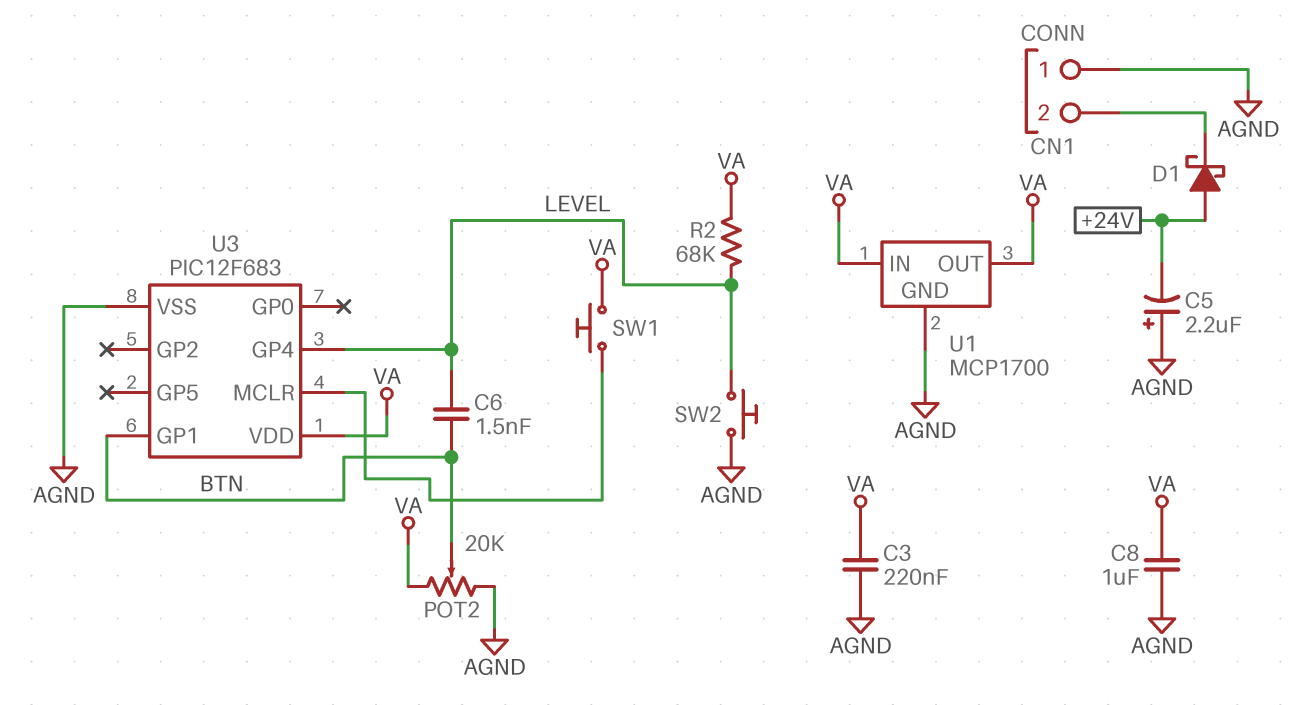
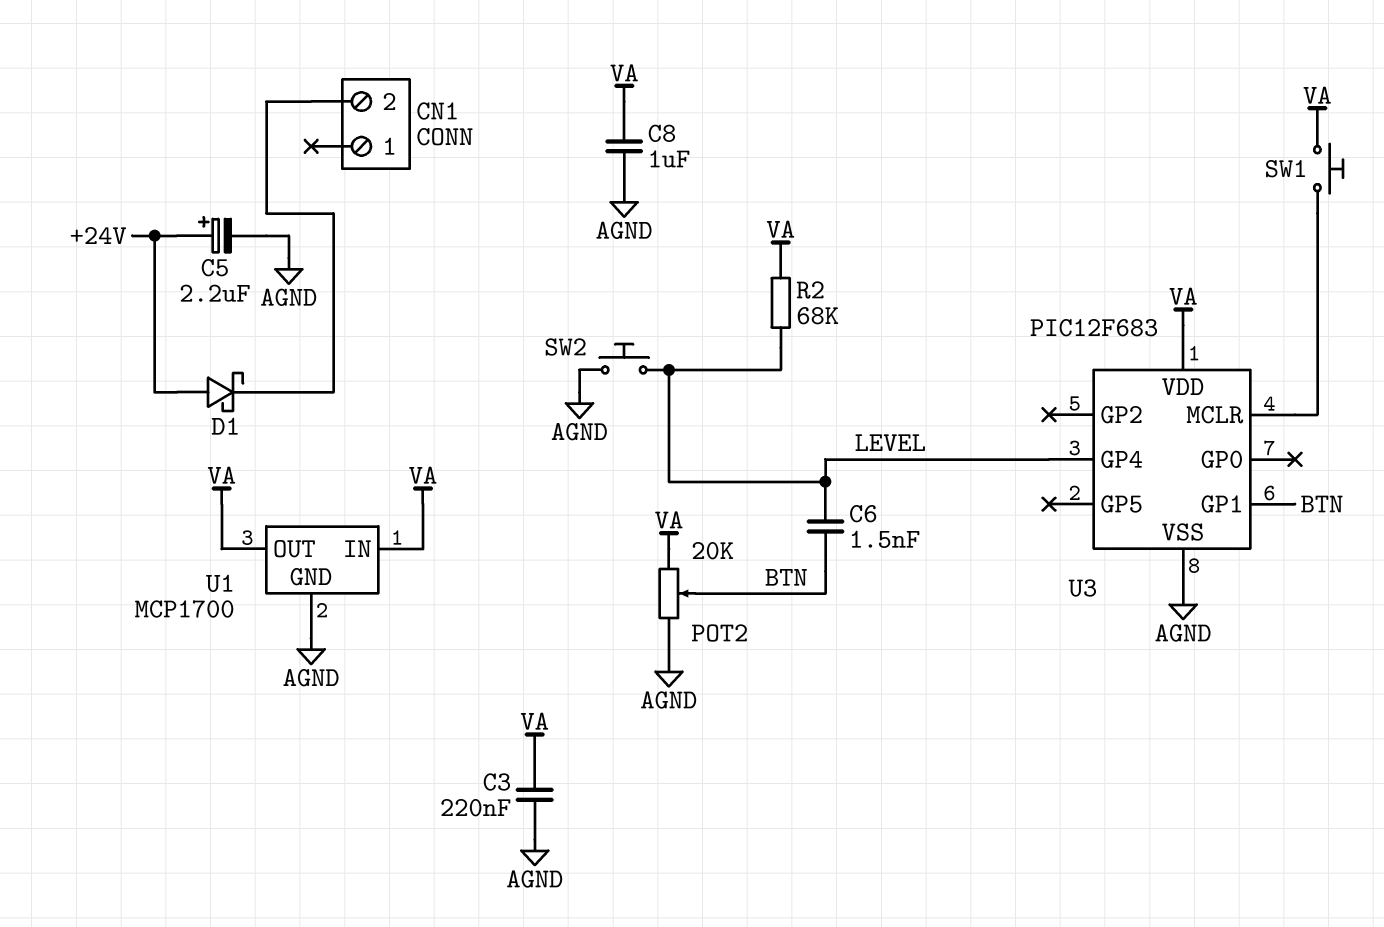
C5: 2.2uF (plus AGND, minus +24V) -> 2.2uF (plus +24V, minus AGND)
CN1 pin 1: AGND -> none

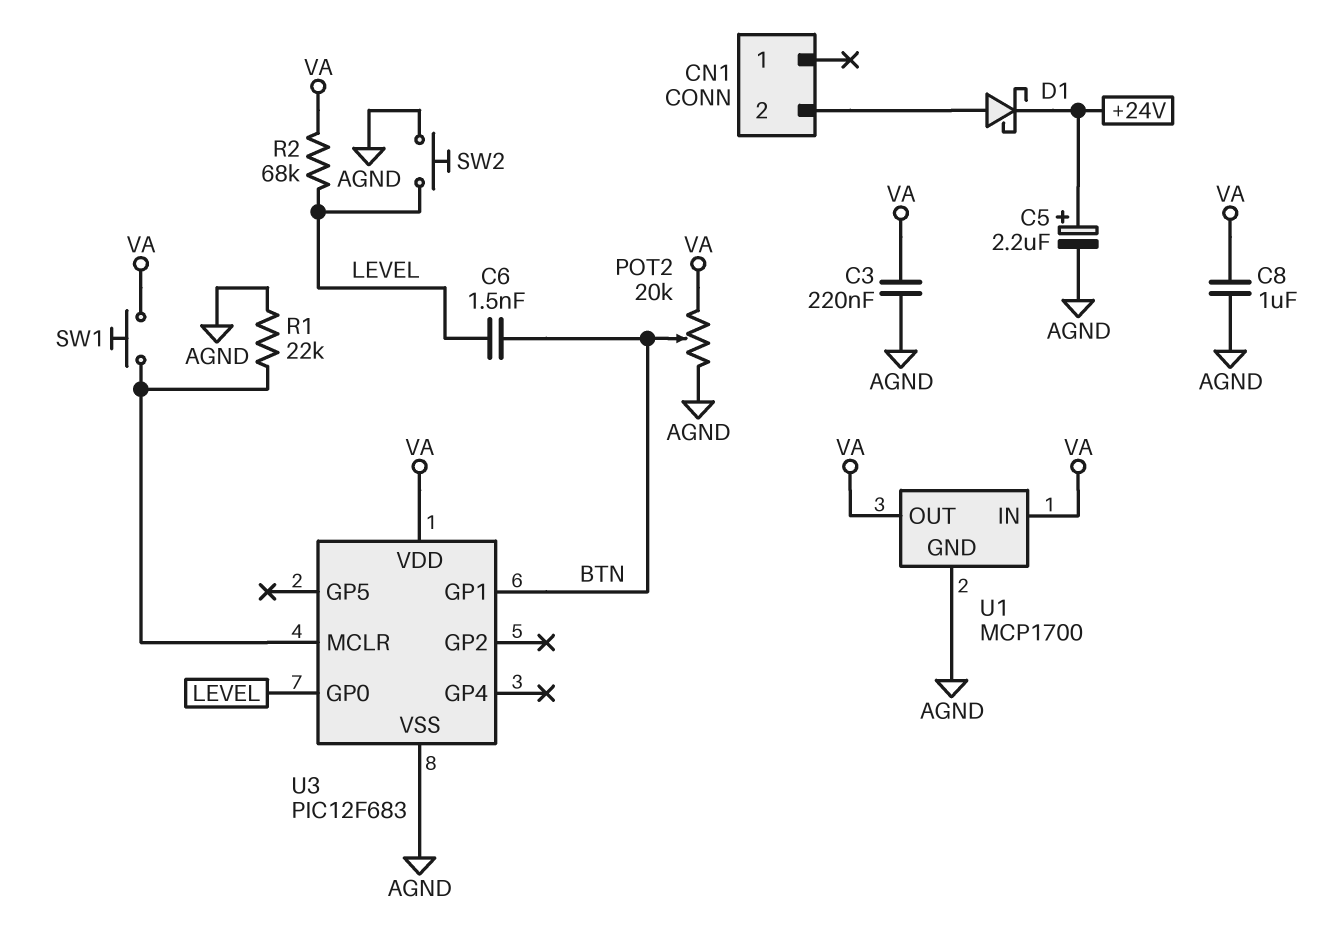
D1: schottky (A +24V, K CN1/2) -> schottky (A CN1/2, K +24V)
R1: none -> 22k (AGND, U3/MCLR)
U3 pin GP0: none -> LEVEL
U3 pin GP4: LEVEL -> none

